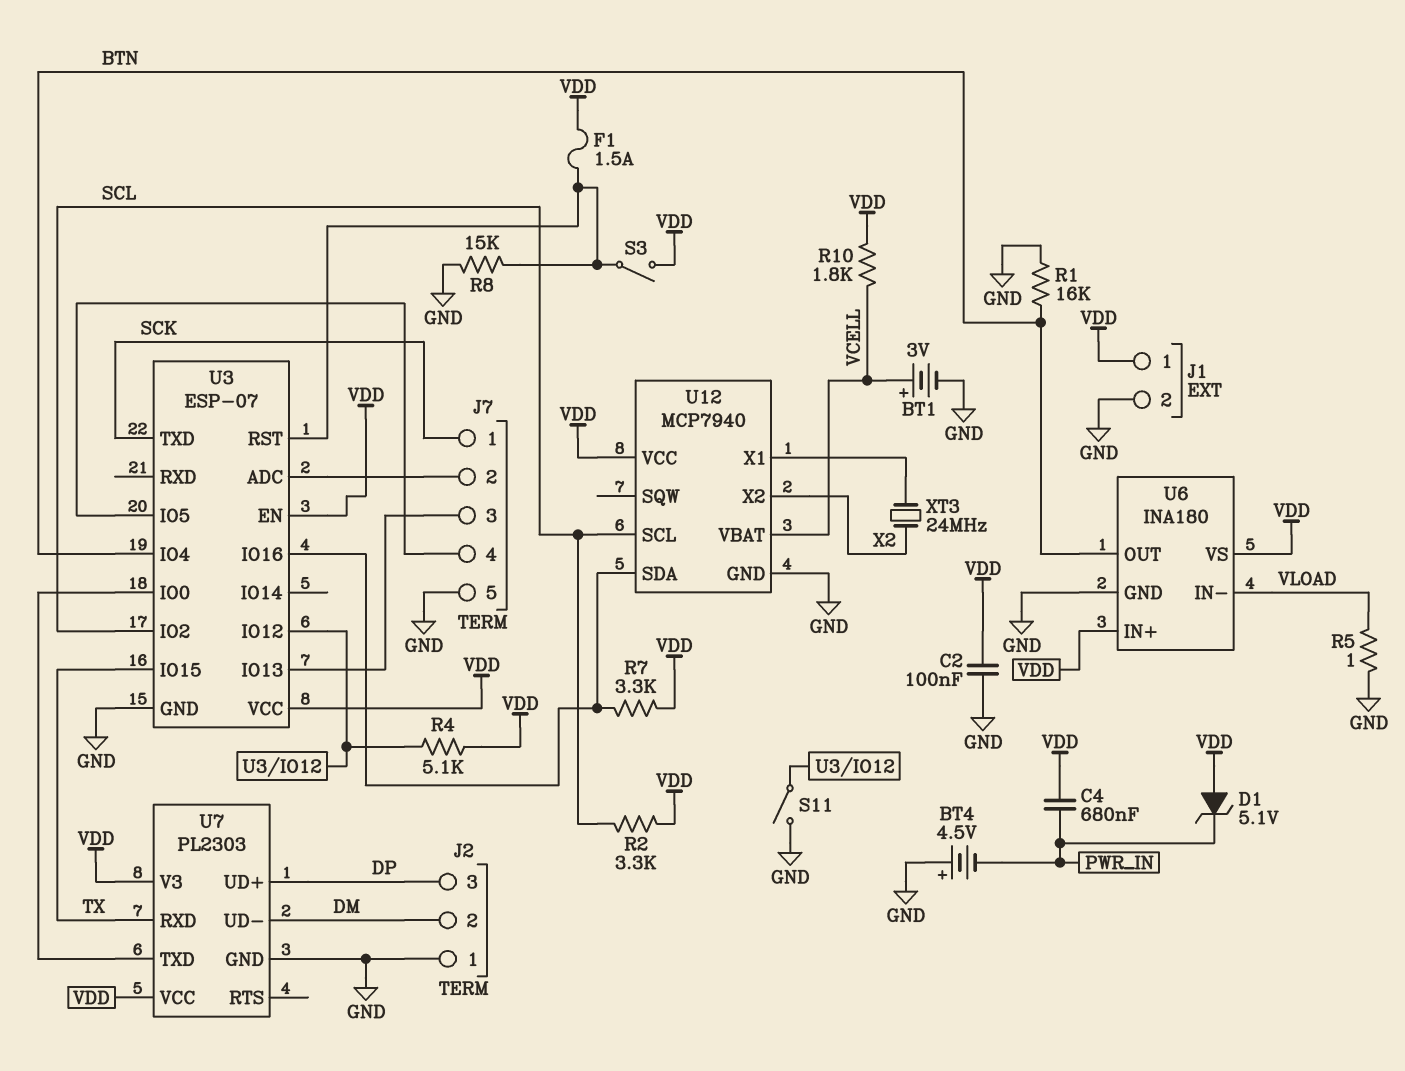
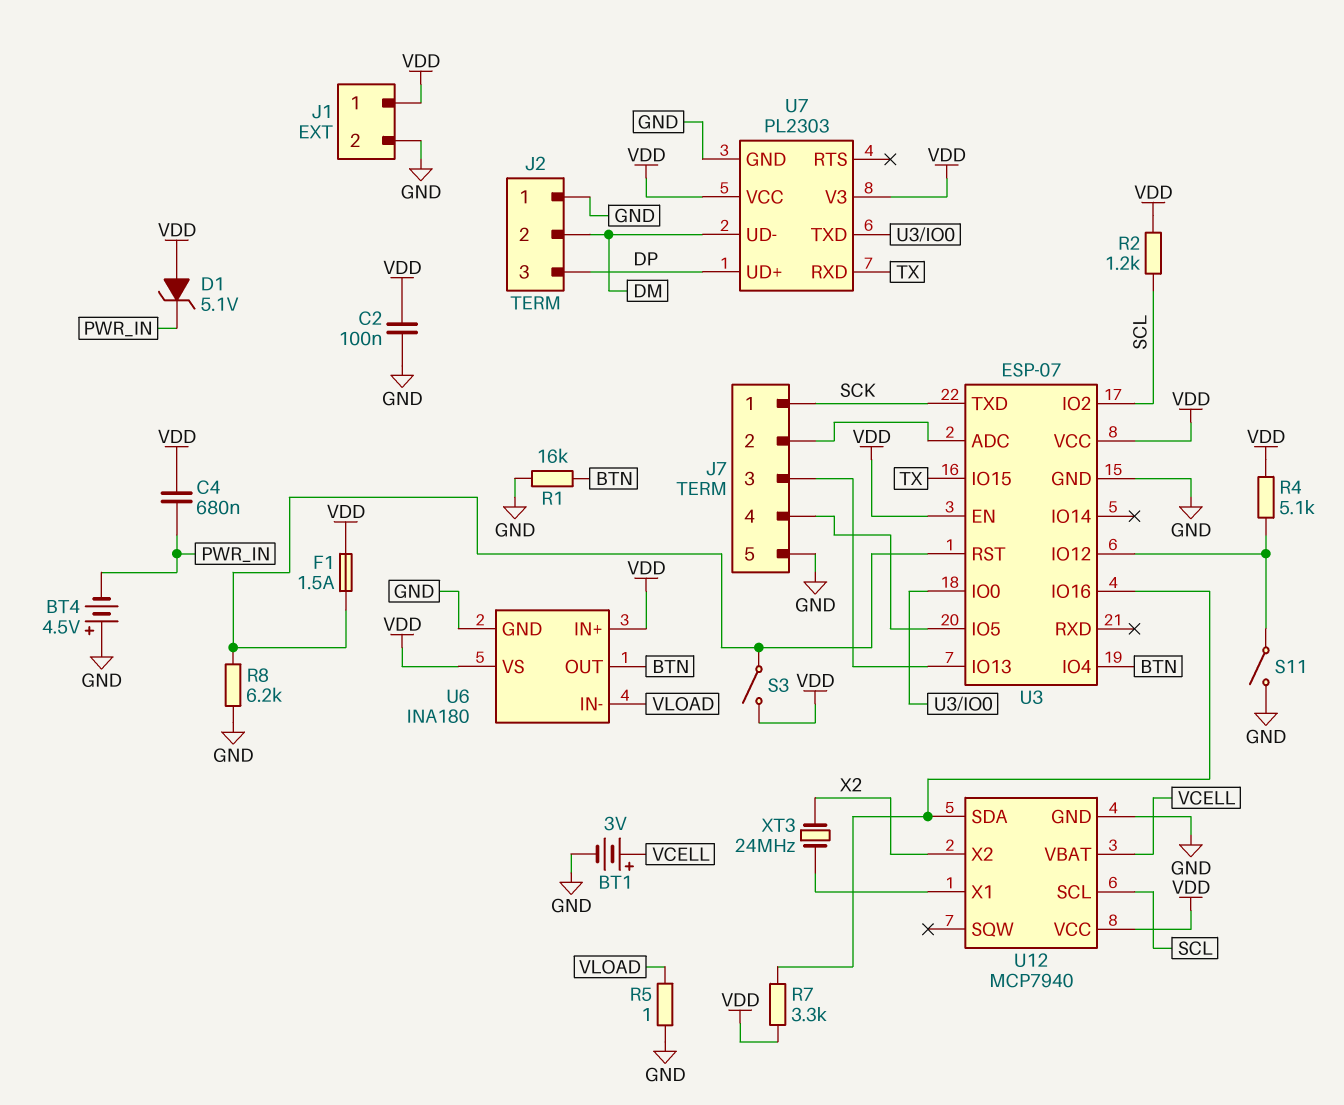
R2: 3.3k (SCL, VDD) -> 1.2k (SCL, VDD)
R8: 15k (GND, U3/RST) -> 6.2k (GND, U3/RST)
R10: 1.8k (VCELL, VDD) -> none

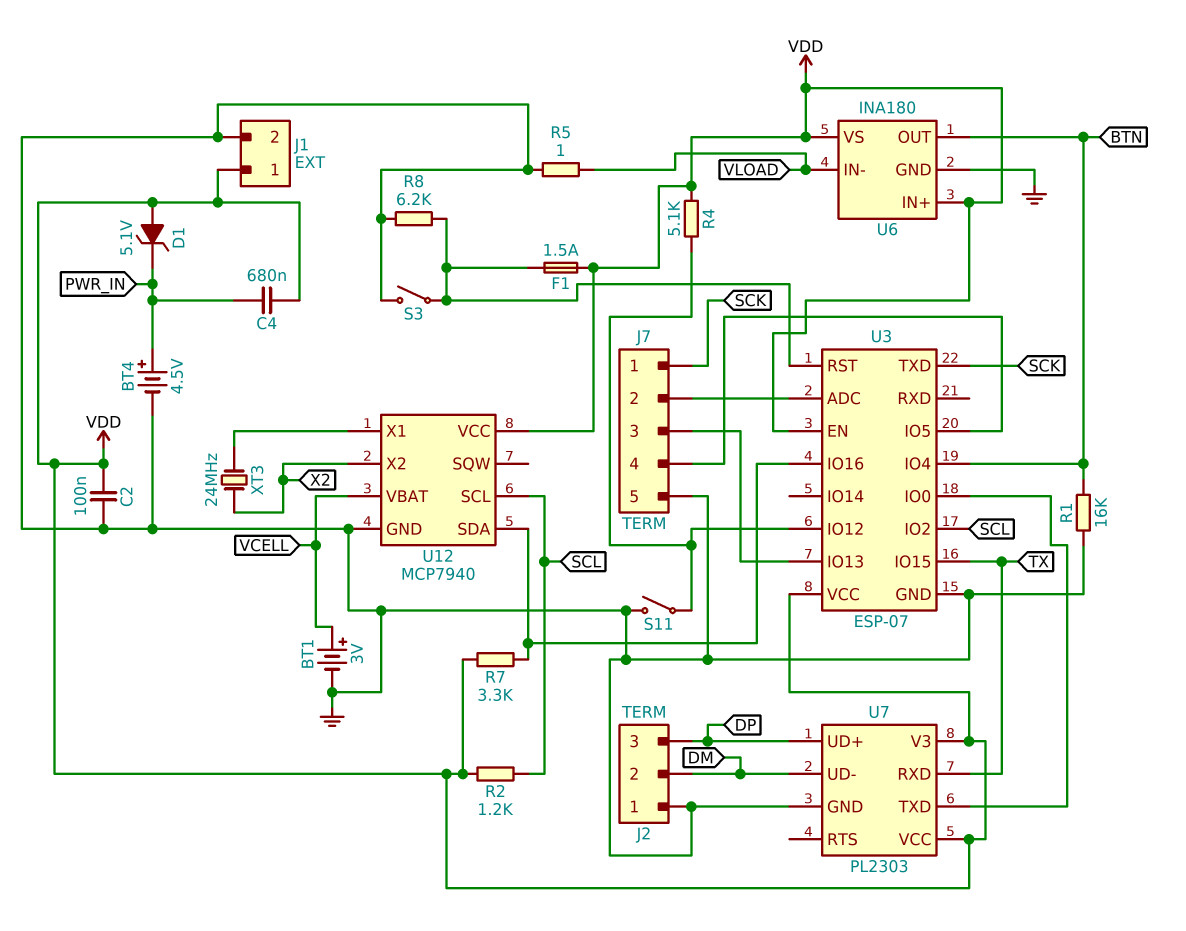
BT4: 4.5V (plus GND, minus PWR_IN) -> 4.5V (plus PWR_IN, minus GND)
S3: switch (U3/RST, VDD) -> switch (GND, U3/RST)

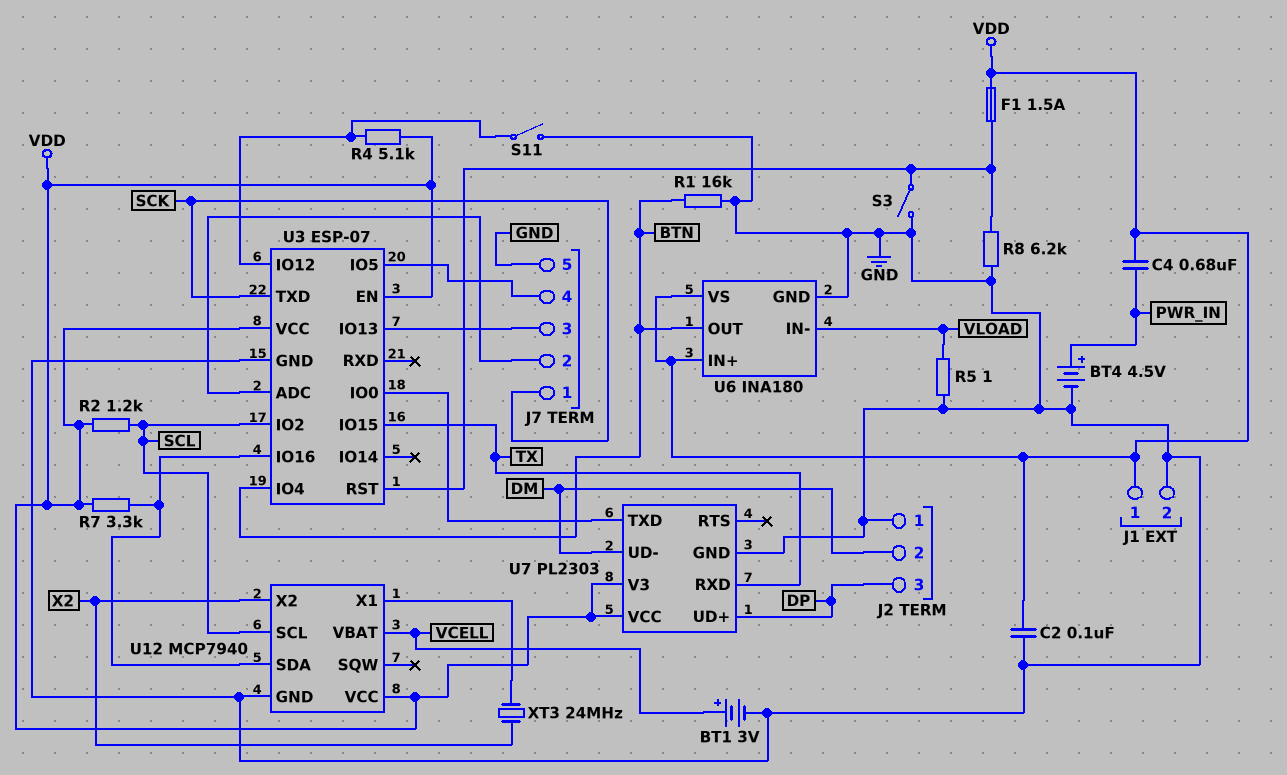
D1: zener 5.1V (A VDD, K PWR_IN) -> none

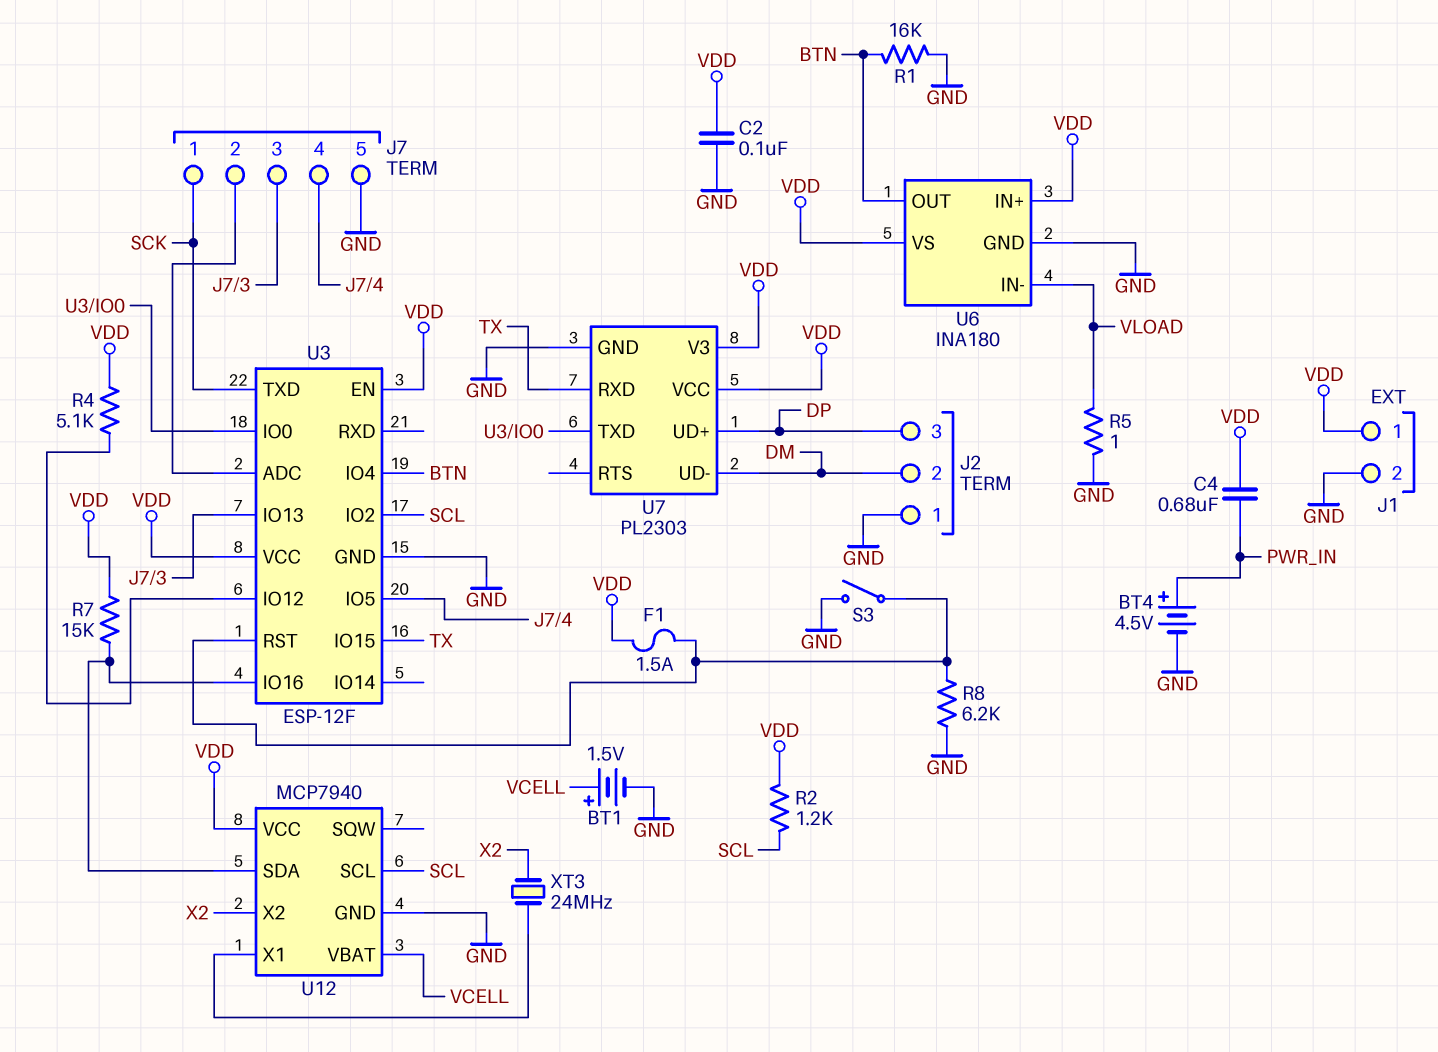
BT1: 3V (plus VCELL, minus GND) -> 1.5V (plus VCELL, minus GND)
R7: 3.3k (U3/IO16, VDD) -> 15k (U3/IO16, VDD)
S11: switch (GND, U3/IO12) -> none
U3: ESP-07 -> ESP-12F

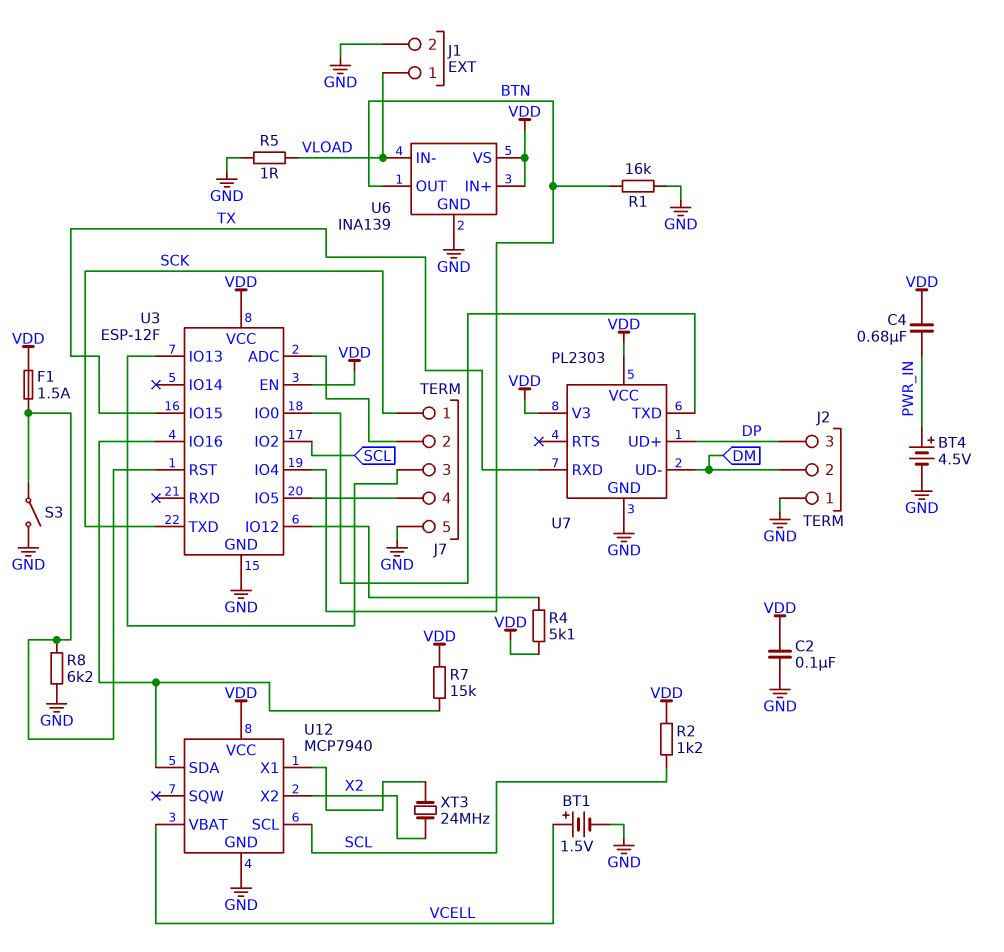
J1 pin 1: VDD -> VLOAD
U6: INA180 -> INA139

